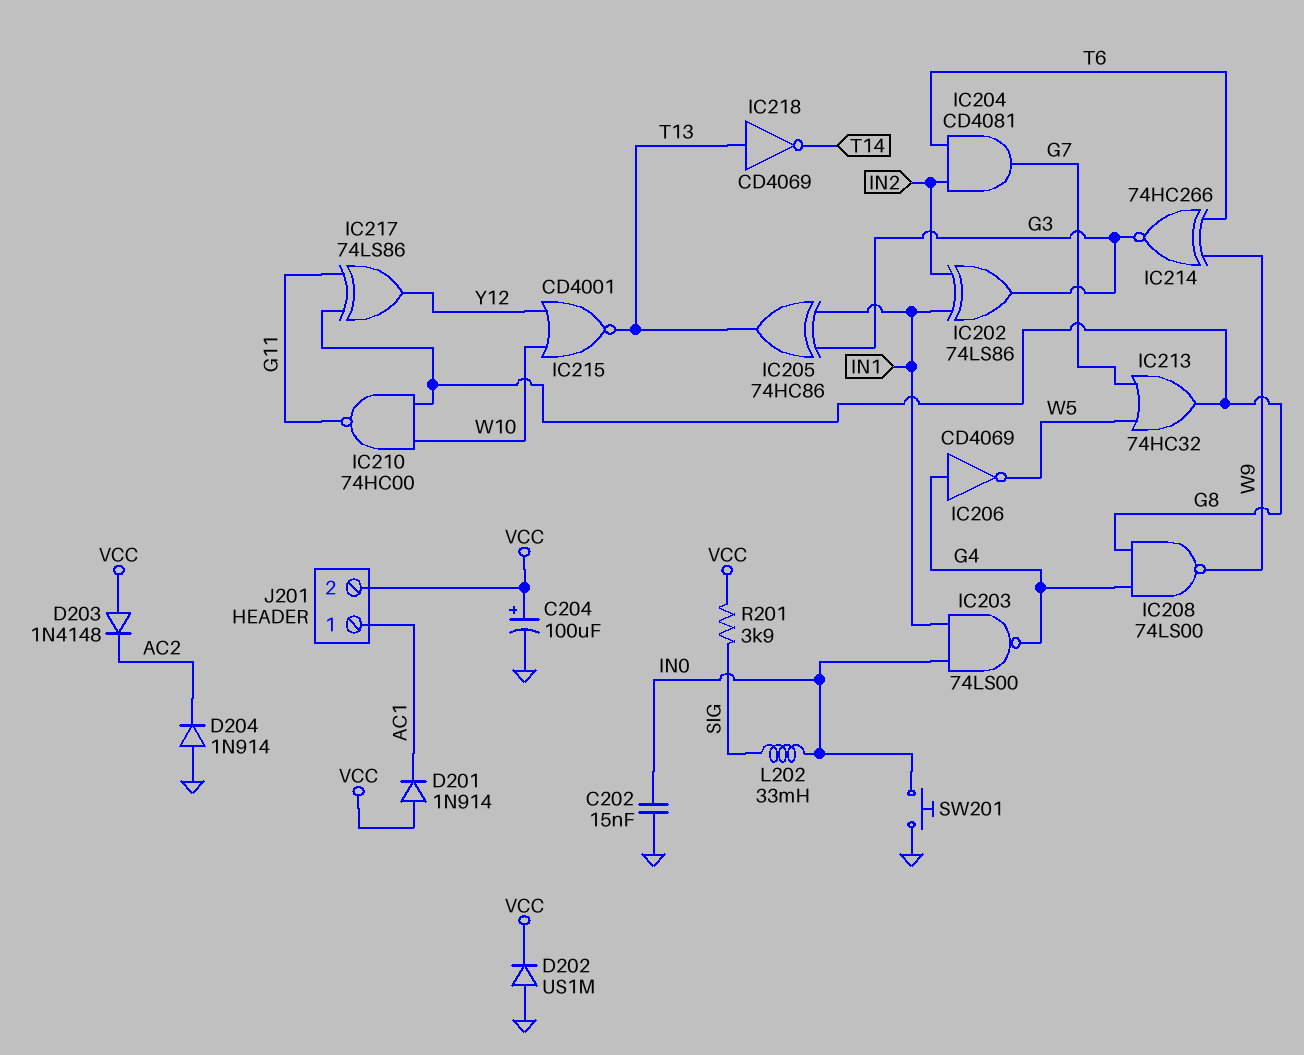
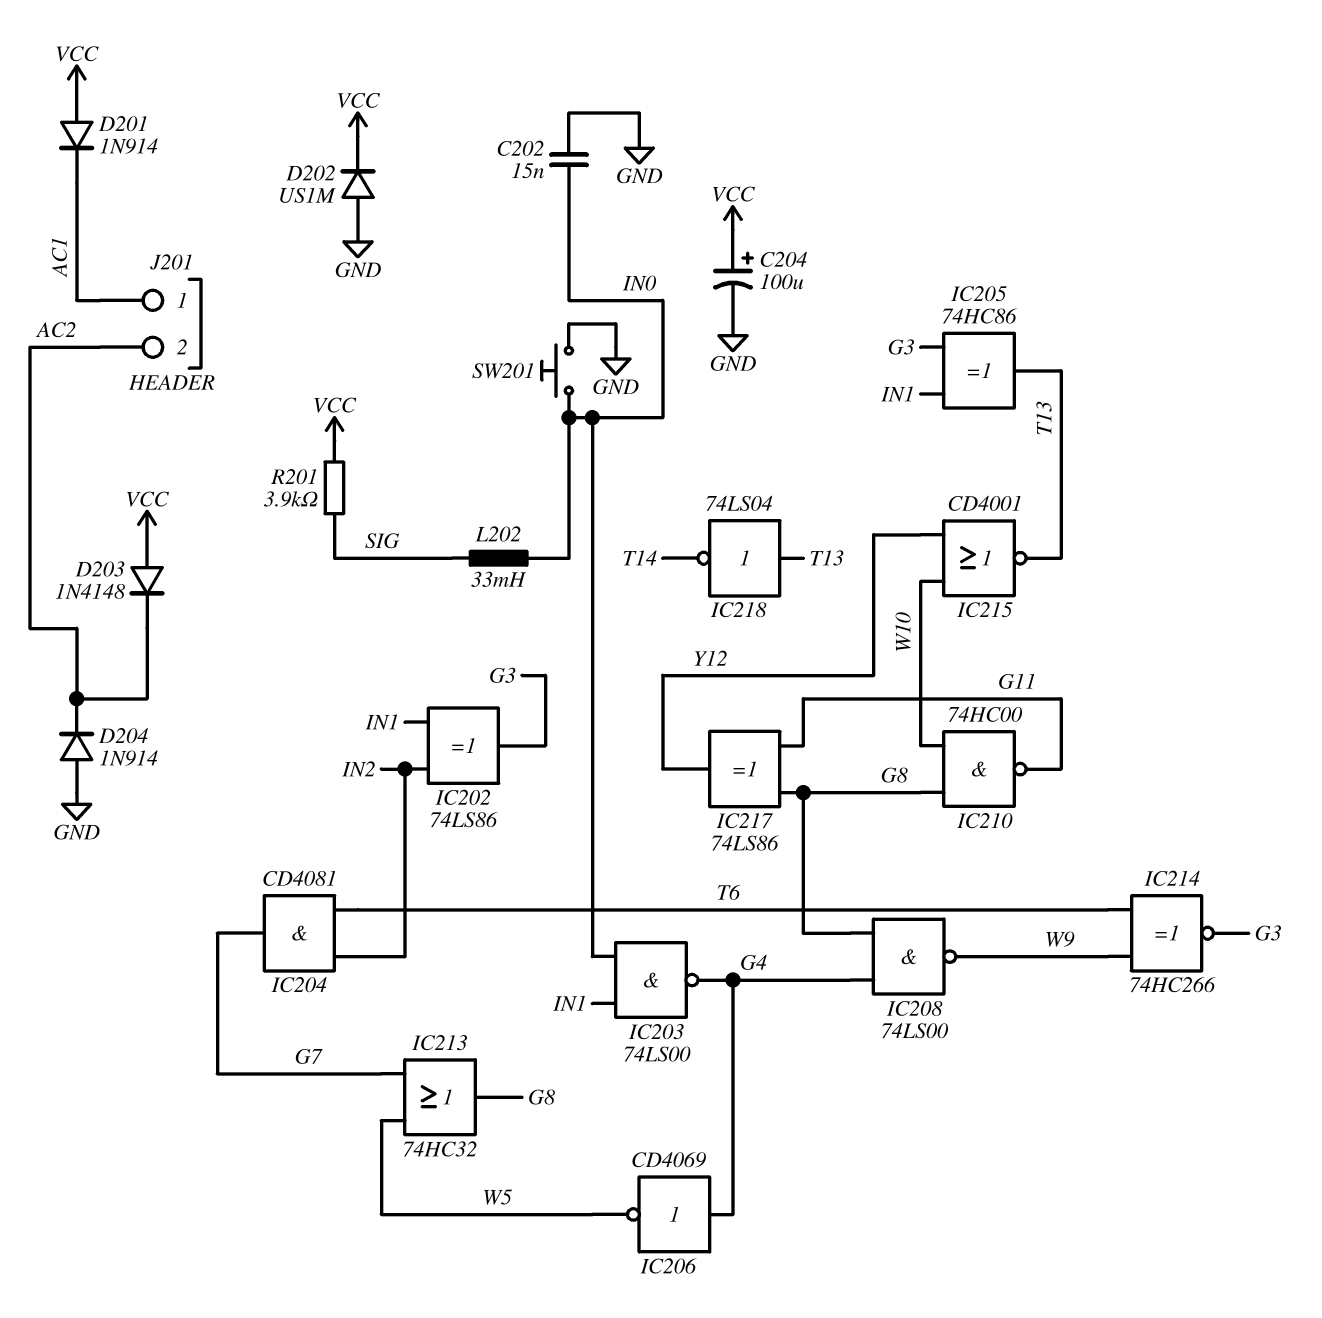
IC218: NOT CD4069 (in T13, out T14) -> NOT 74LS04 (in T13, out T14)
J201 pin 2: VCC -> AC2

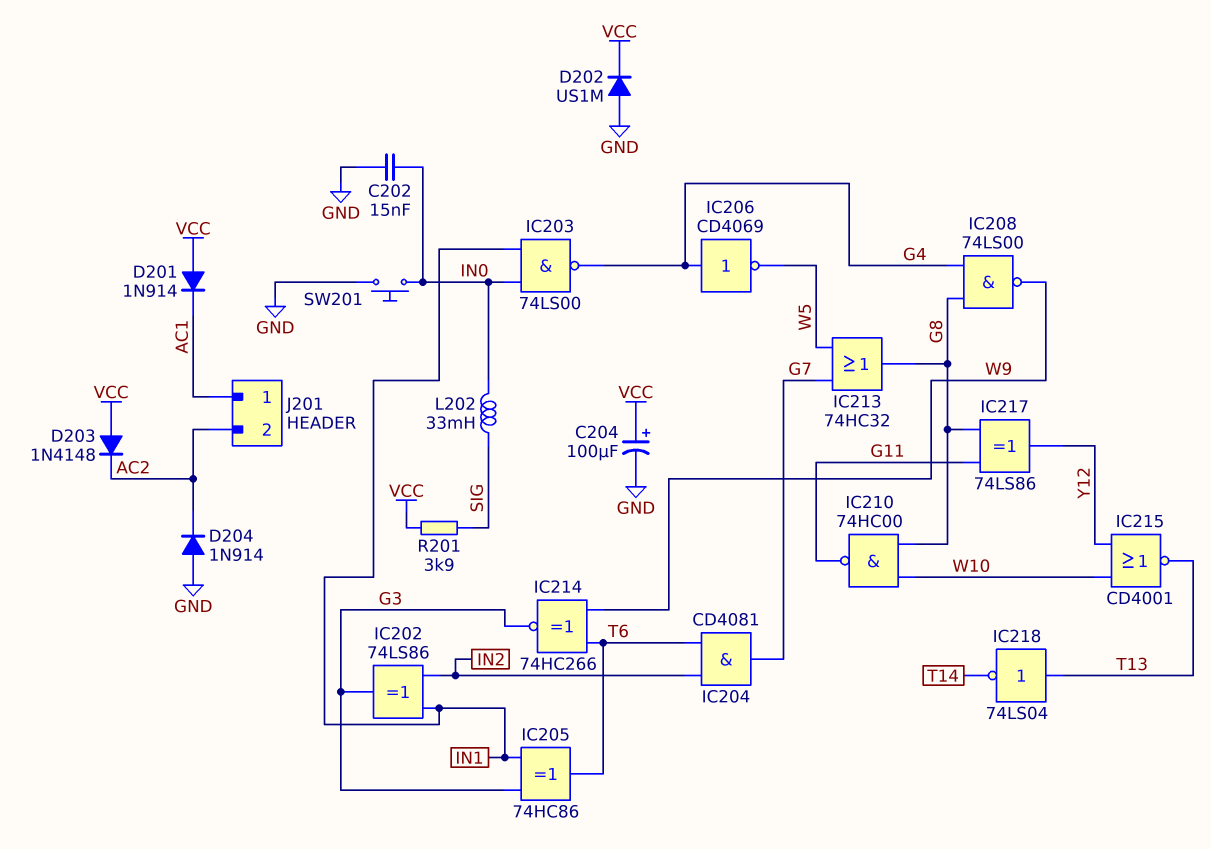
IC205: XOR 74HC86 (in G3, in IN1, out T13) -> XOR 74HC86 (in G3, in IN1, out T6)

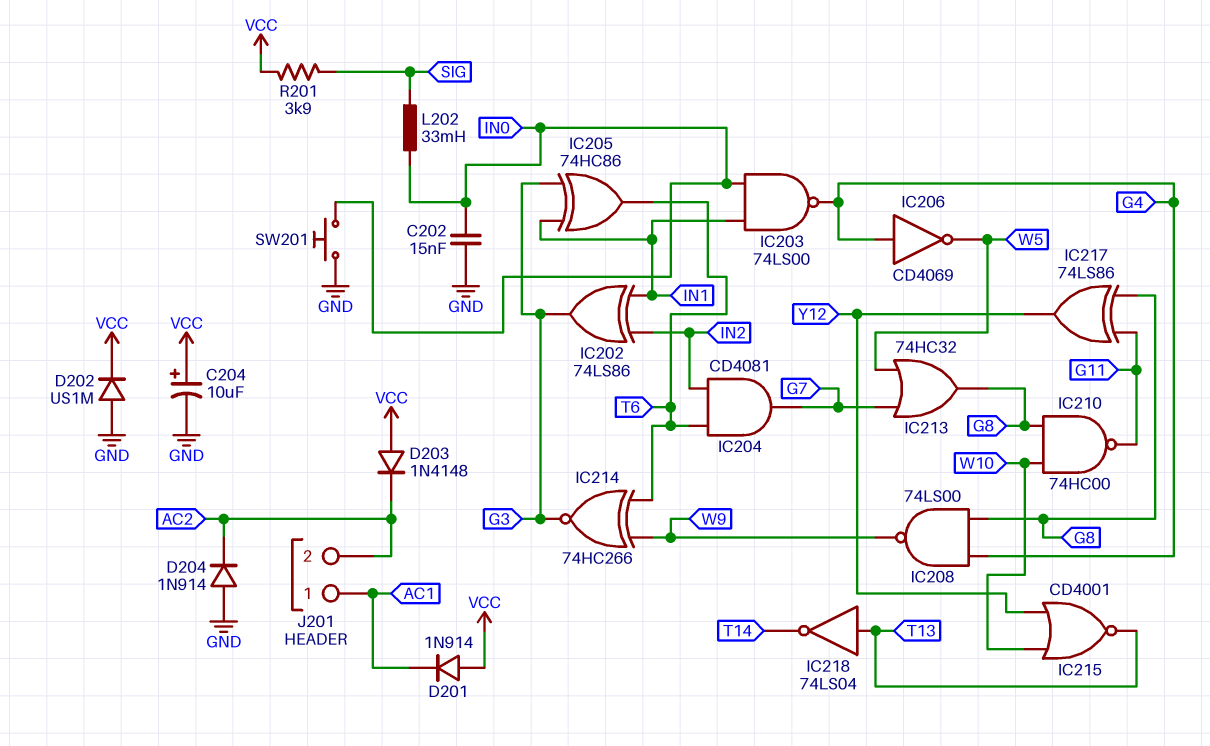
C204: 100uF (plus VCC, minus GND) -> 10uF (plus VCC, minus GND)

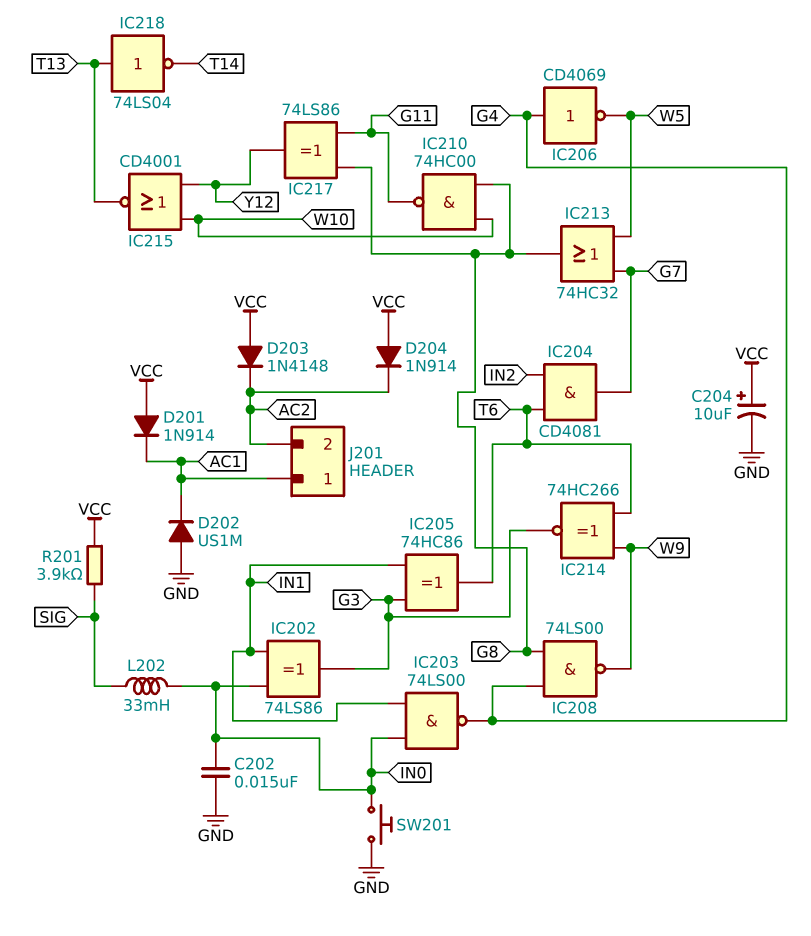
D202: diode US1M (A GND, K VCC) -> diode US1M (A GND, K AC1)
D204: diode 1N914 (A GND, K AC2) -> diode 1N914 (A VCC, K AC2)
IC202: XOR 74LS86 (in IN1, in IN2, out G3) -> XOR 74LS86 (in IN0, in IN1, out G3)

